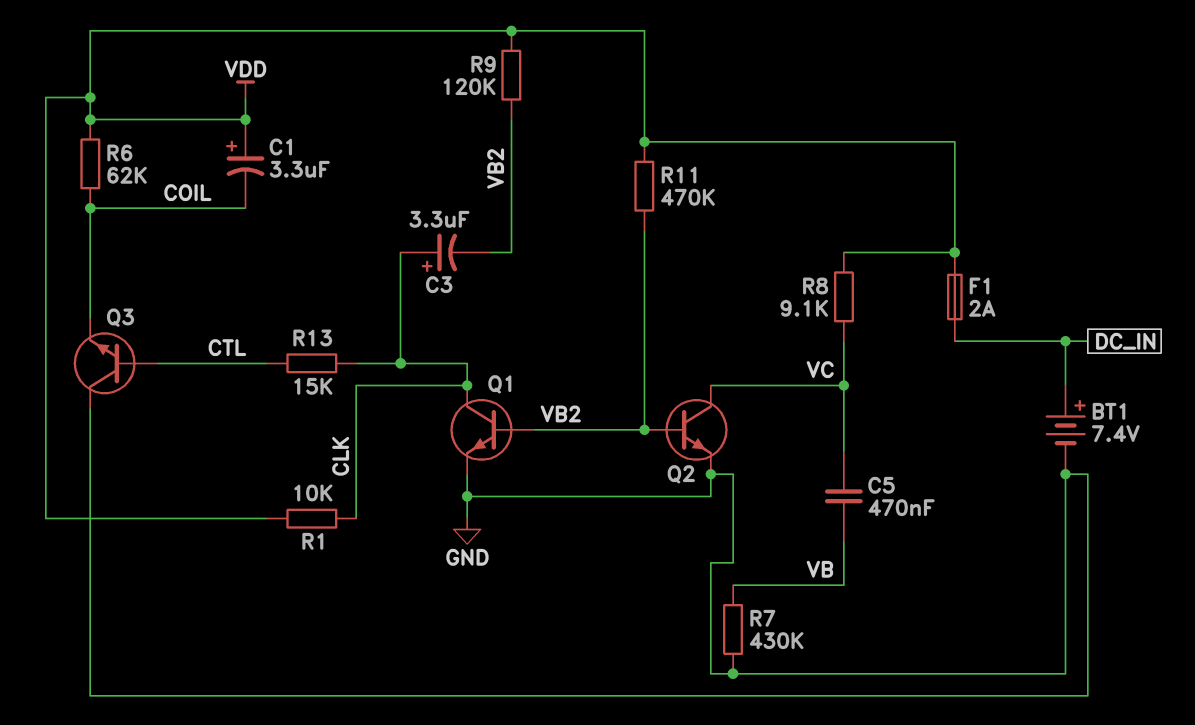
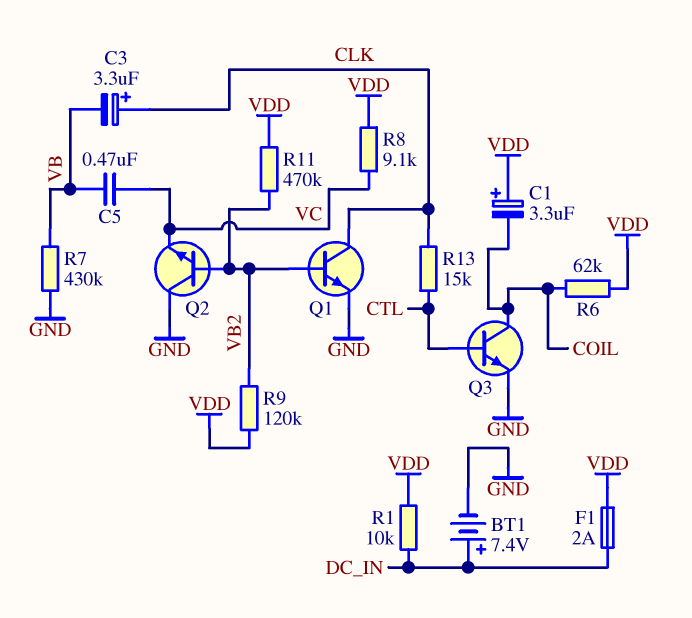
C3: 3.3uF (plus CLK, minus VB2) -> 3.3uF (plus CLK, minus VB)
Q2: NPN (B VB2, C VC, E GND) -> NPN (B VB2, C GND, E VC)
Q3: NPN (B CTL, C GND, E COIL) -> NPN (B CTL, C COIL, E GND)
R1: 10k (CLK, VDD) -> 10k (DC_IN, VDD)

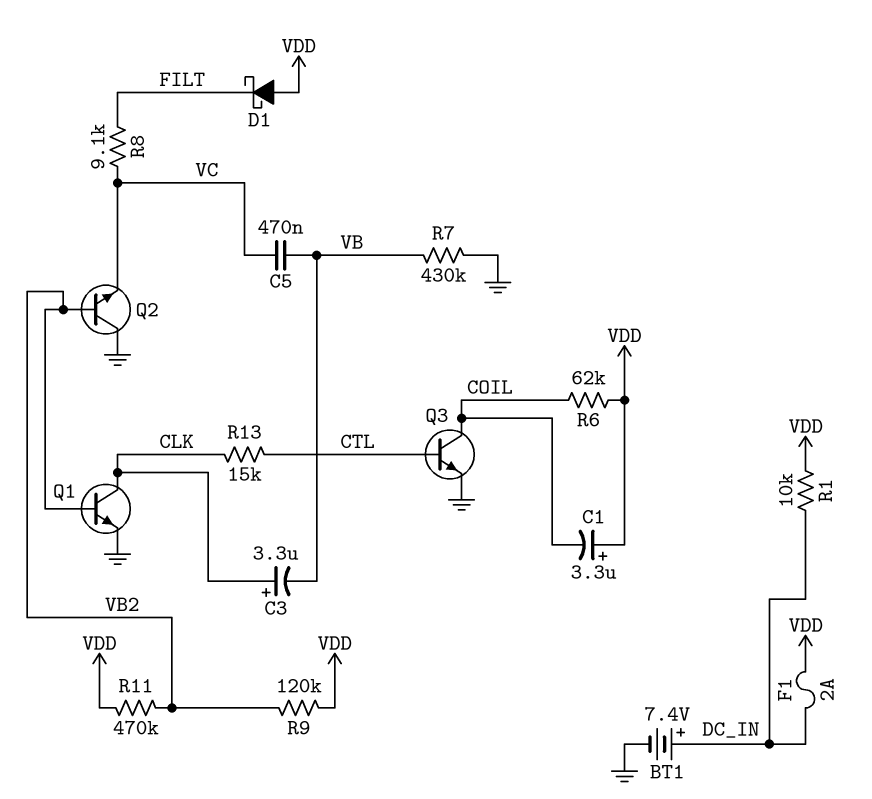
D1: none -> schottky (A VDD, K FILT)
R8: 9.1k (VC, VDD) -> 9.1k (FILT, VC)

